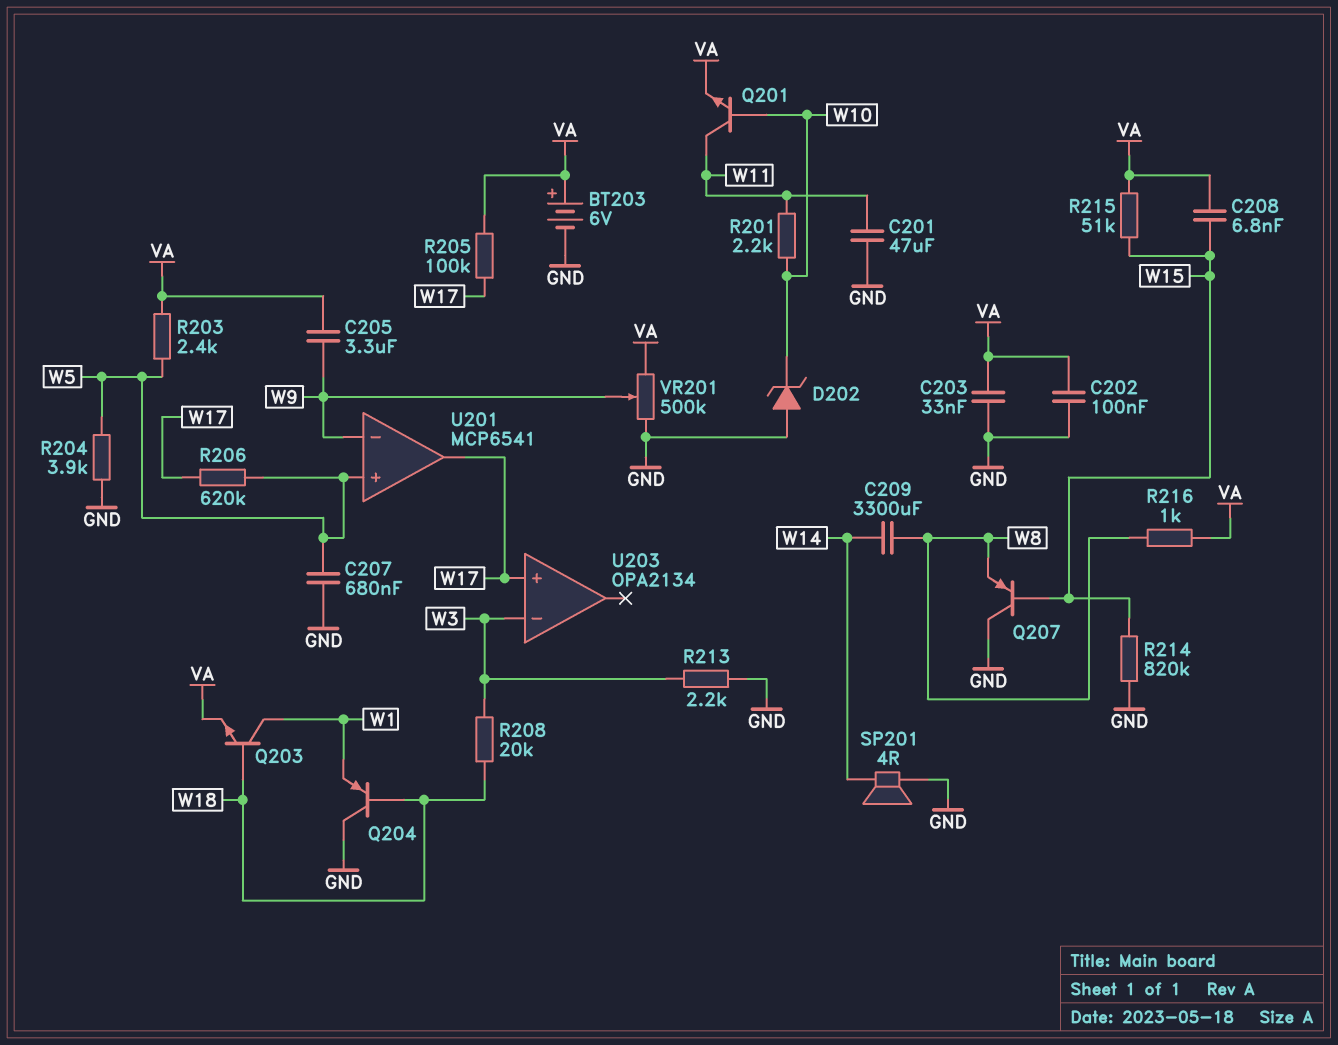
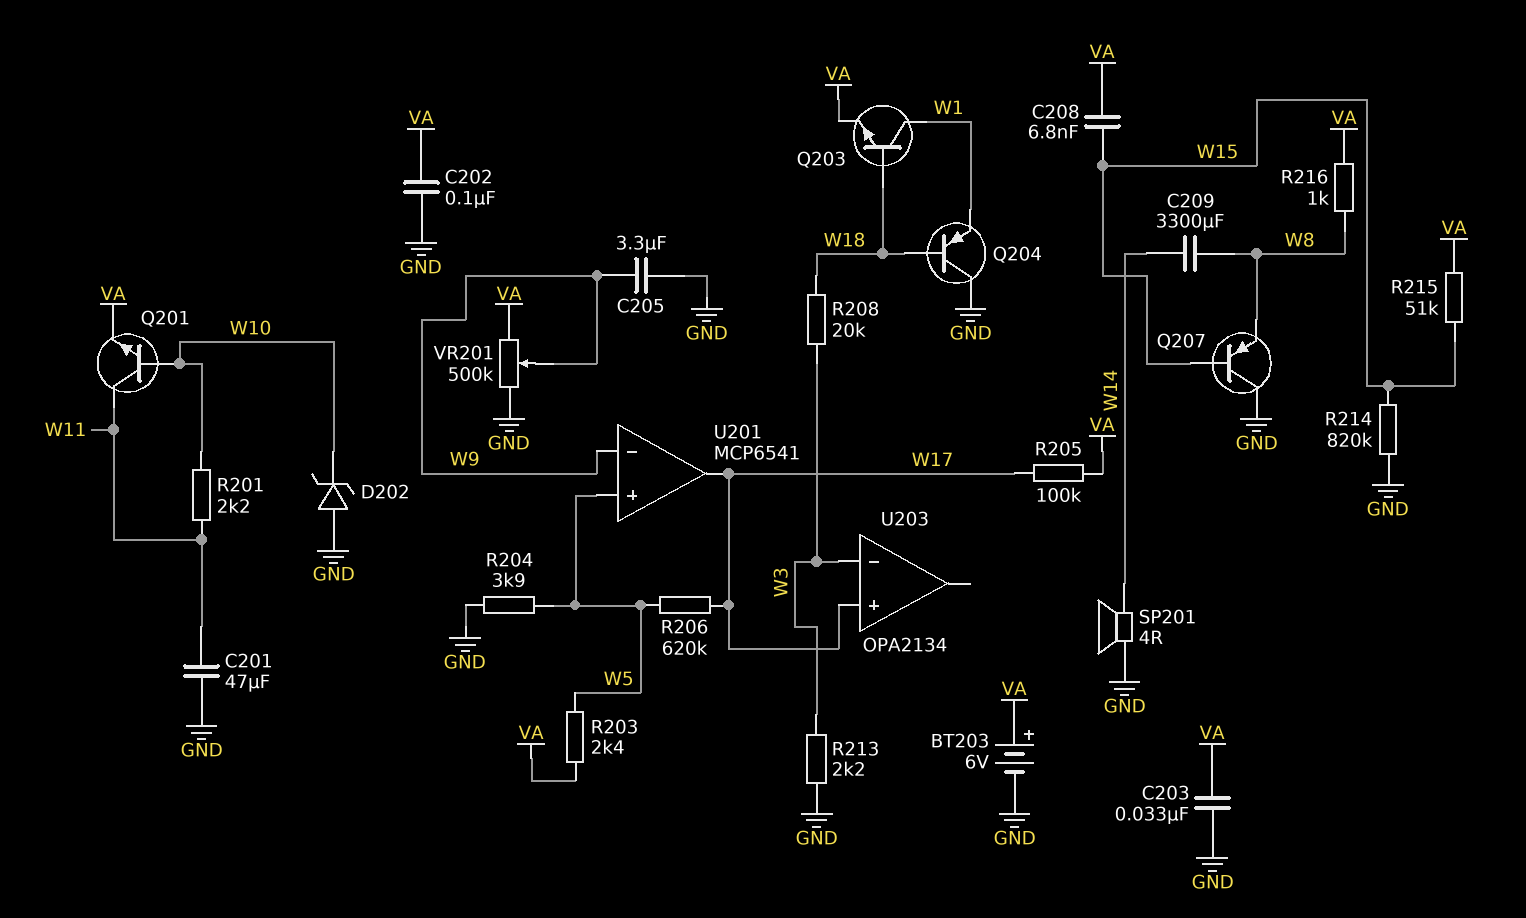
C205: 3.3uF (VA, W9) -> 3.3uF (GND, W9)
C207: 680nF (GND, W5) -> none

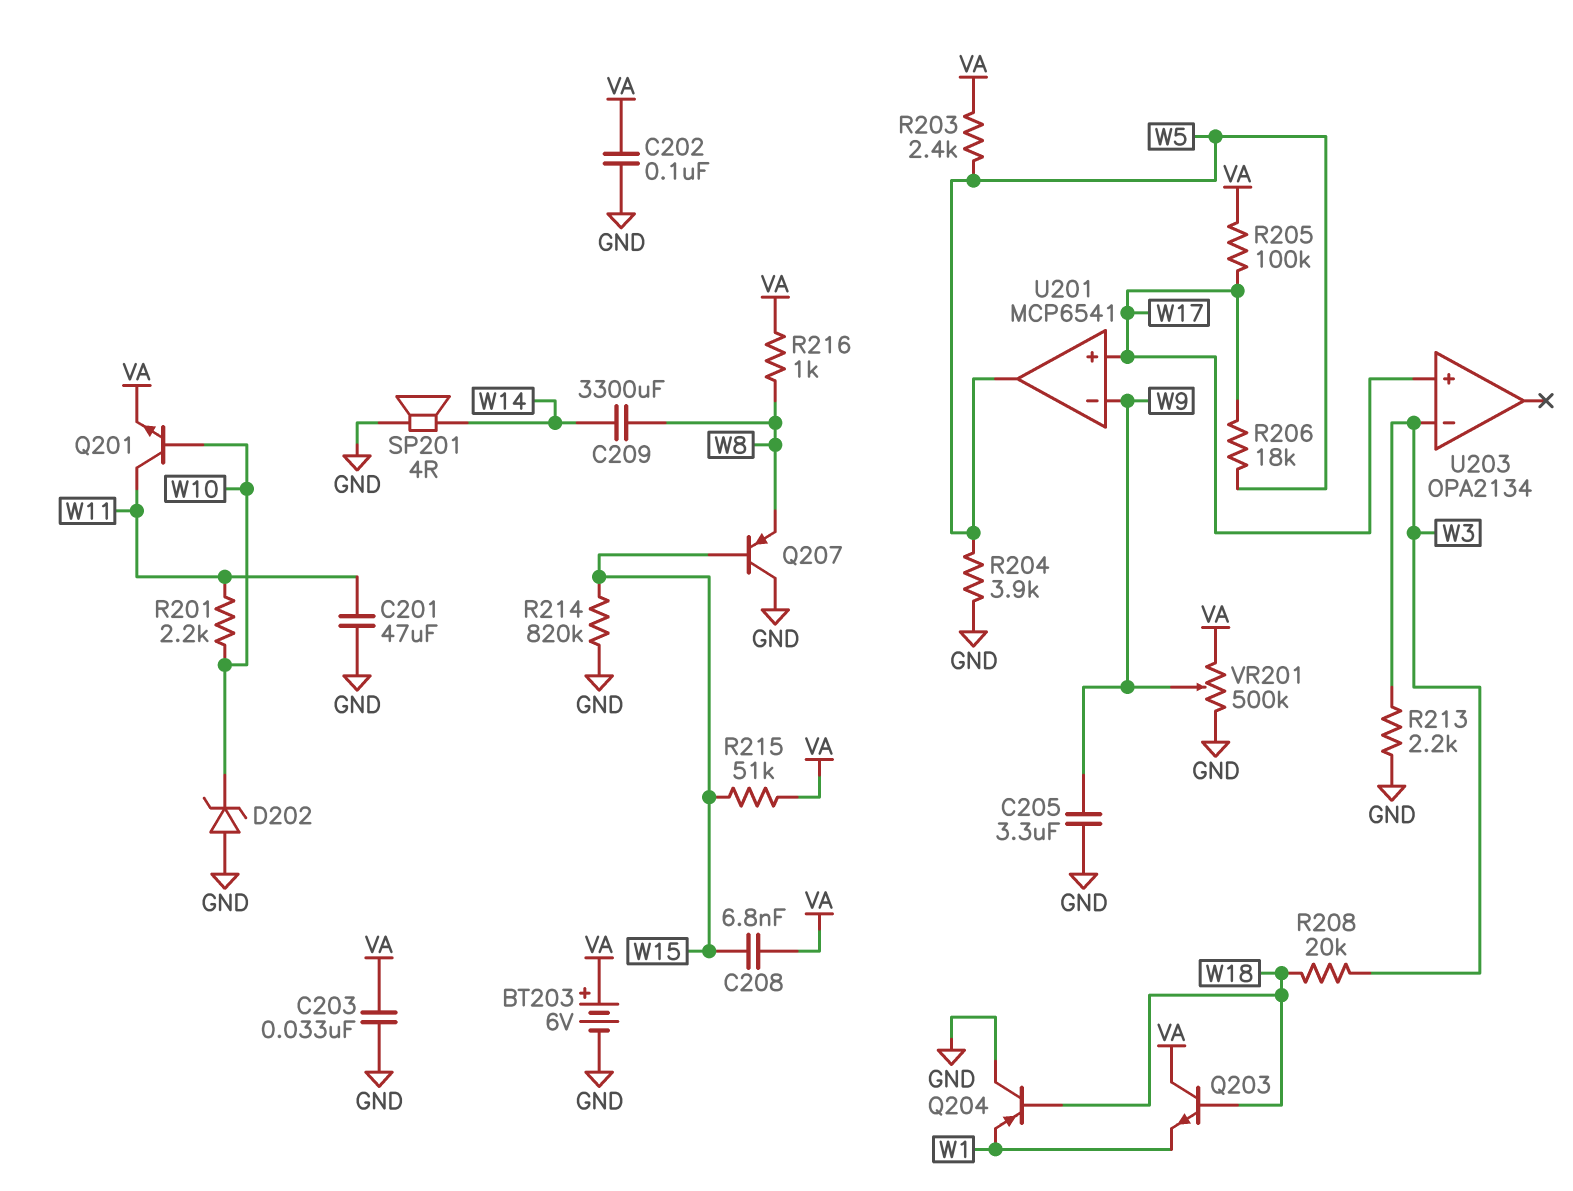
Q203: NPN (B W18, C W1, E VA) -> NPN (B W18, C VA, E W1)
R206: 620k (W5, W17) -> 18k (W5, W17)
U201 pin in+: W5 -> W17
U201 pin out: W17 -> W5

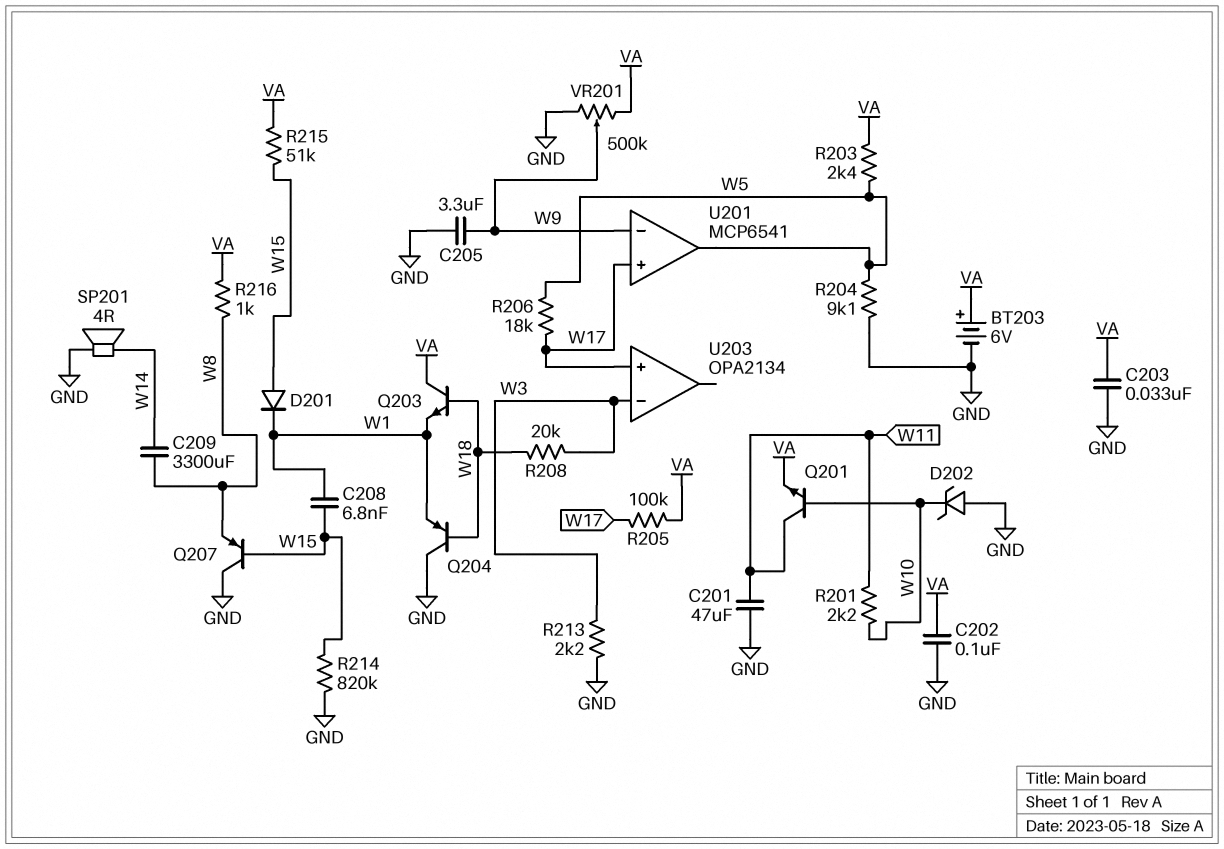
C208: 6.8nF (VA, W15) -> 6.8nF (W1, W15)
D201: none -> diode (A W15, K W1)
R204: 3.9k (GND, W5) -> 9.1k (GND, W5)

